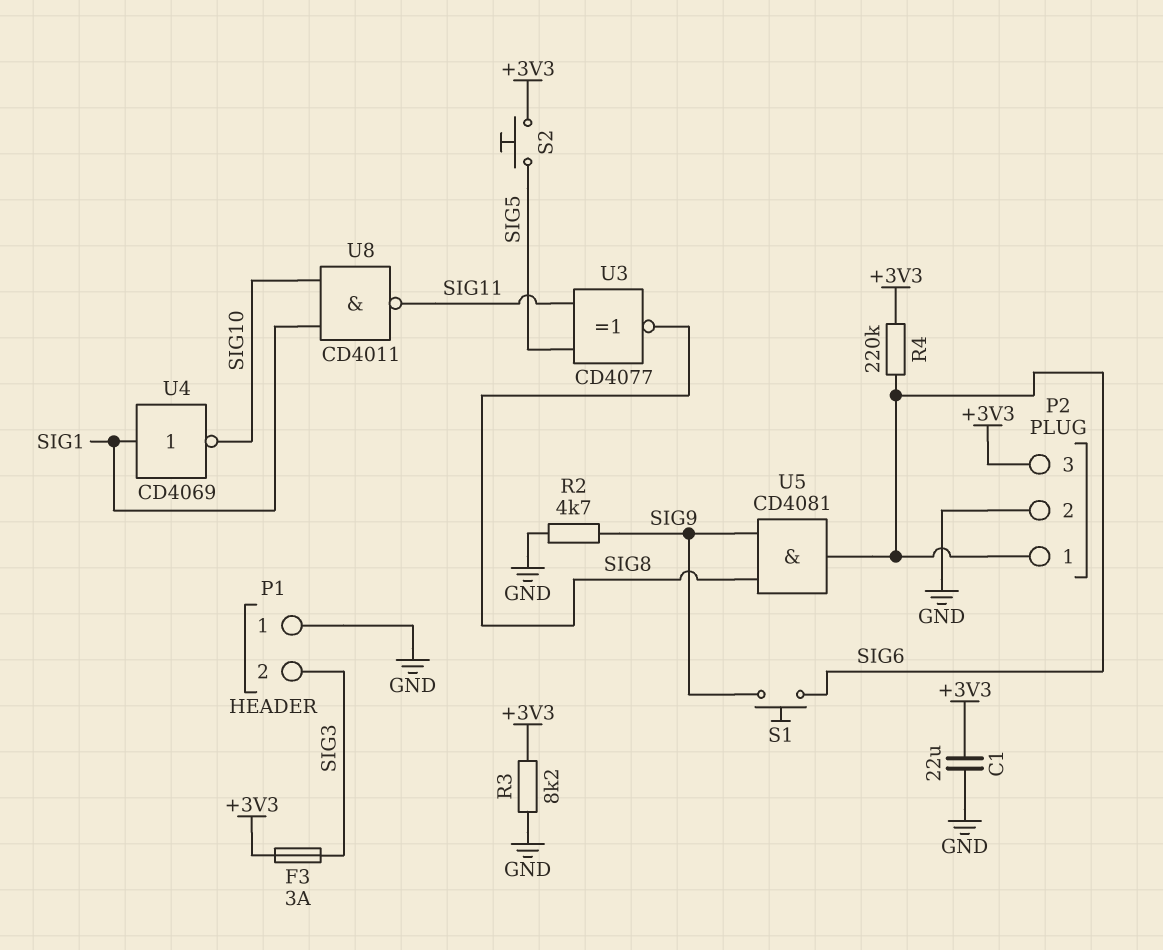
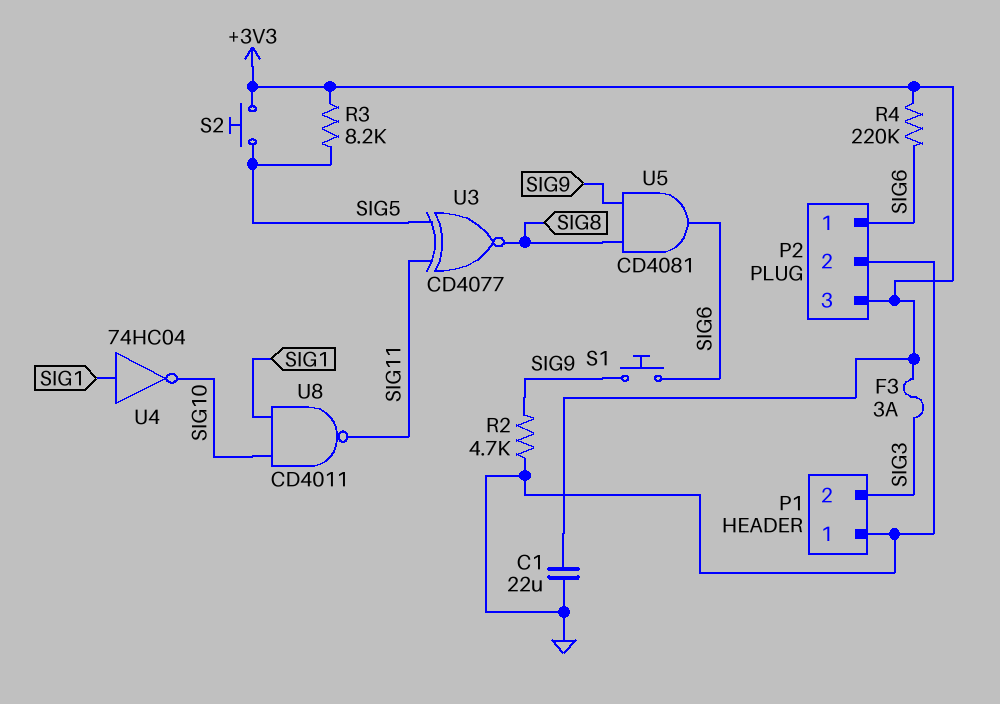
R3: 8.2k (+3V3, GND) -> 8.2k (+3V3, SIG5)
U4: NOT CD4069 (in SIG1, out SIG10) -> NOT 74HC04 (in SIG1, out SIG10)

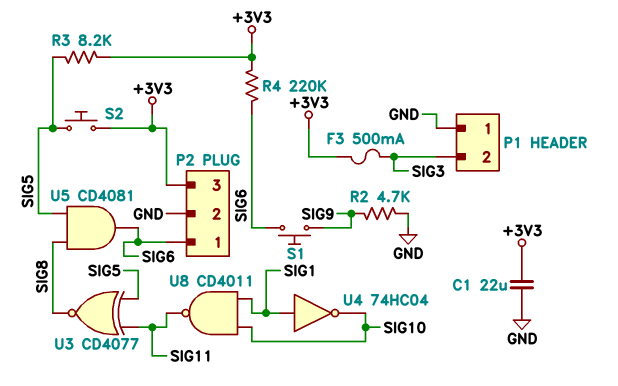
F3: 3A (+3V3, SIG3) -> 500mA (+3V3, SIG3)
U5: AND CD4081 (in SIG8, in SIG9, out SIG6) -> AND CD4081 (in SIG5, in SIG8, out SIG6)

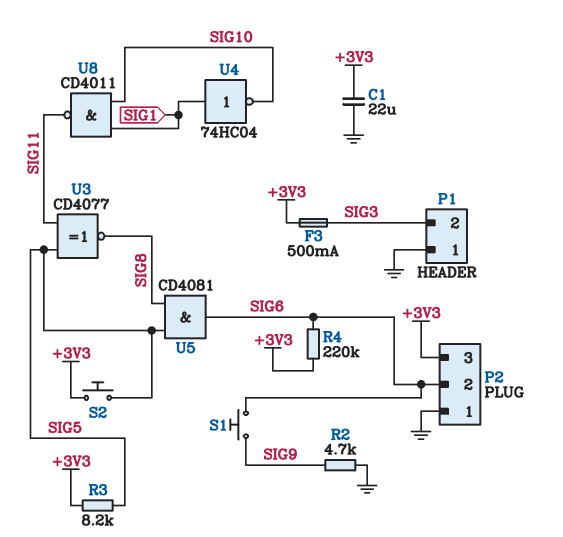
P2 pin 1: SIG6 -> GND
P2 pin 2: GND -> SIG6

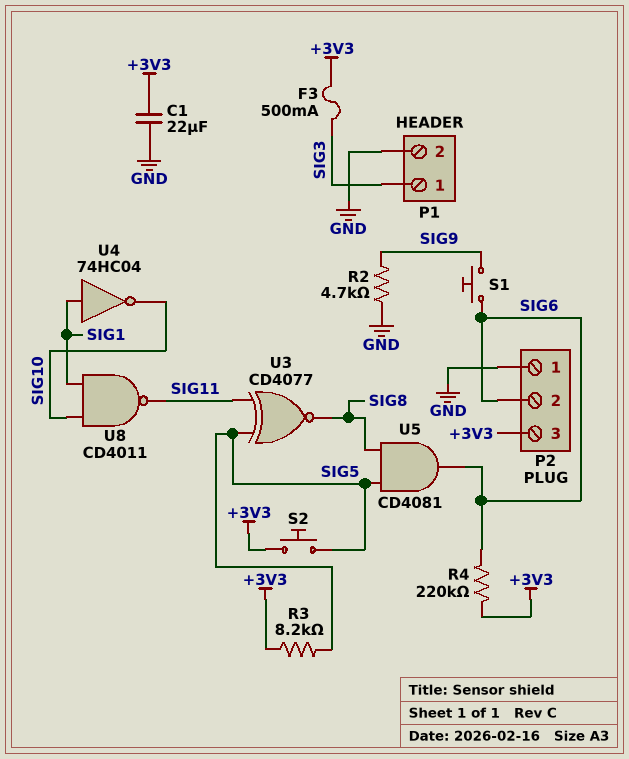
P1 pin 1: GND -> SIG3
P1 pin 2: SIG3 -> GND

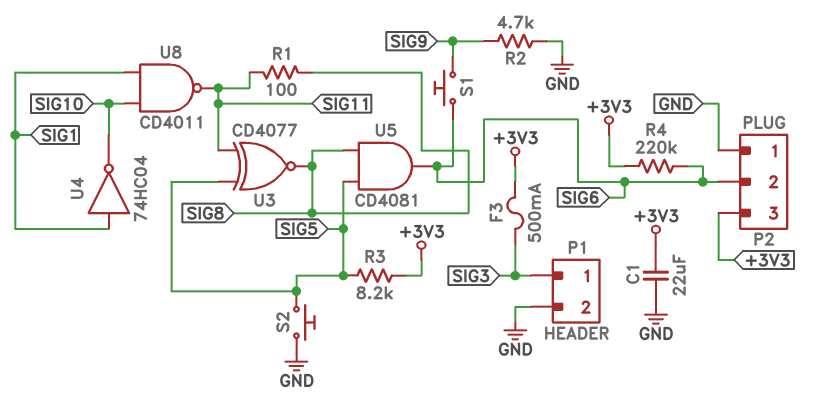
R1: none -> 100 (SIG8, SIG11)
S2: button (+3V3, SIG5) -> button (GND, SIG5)

